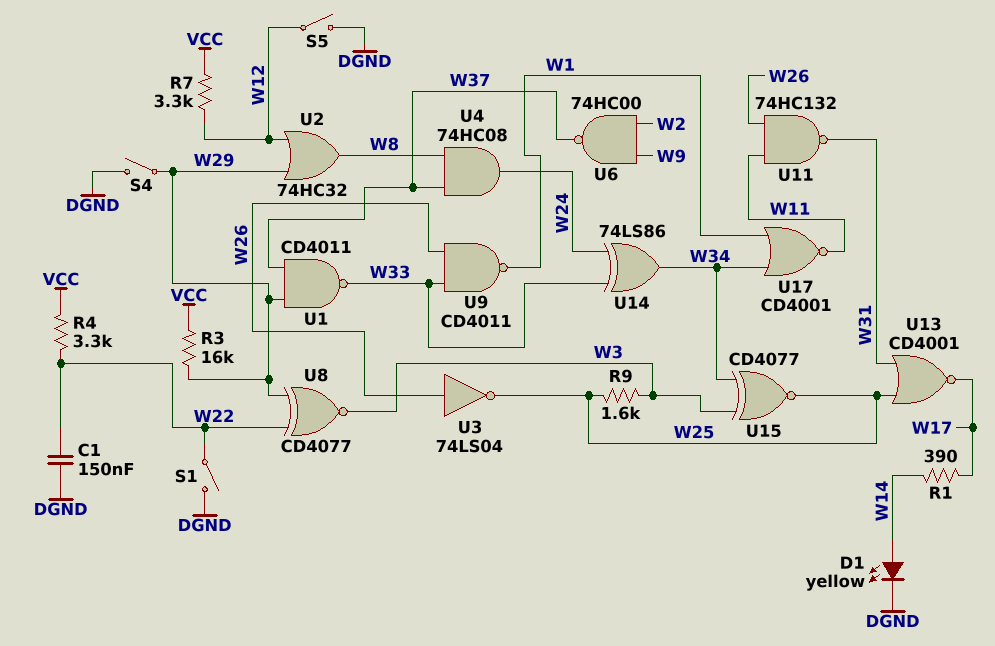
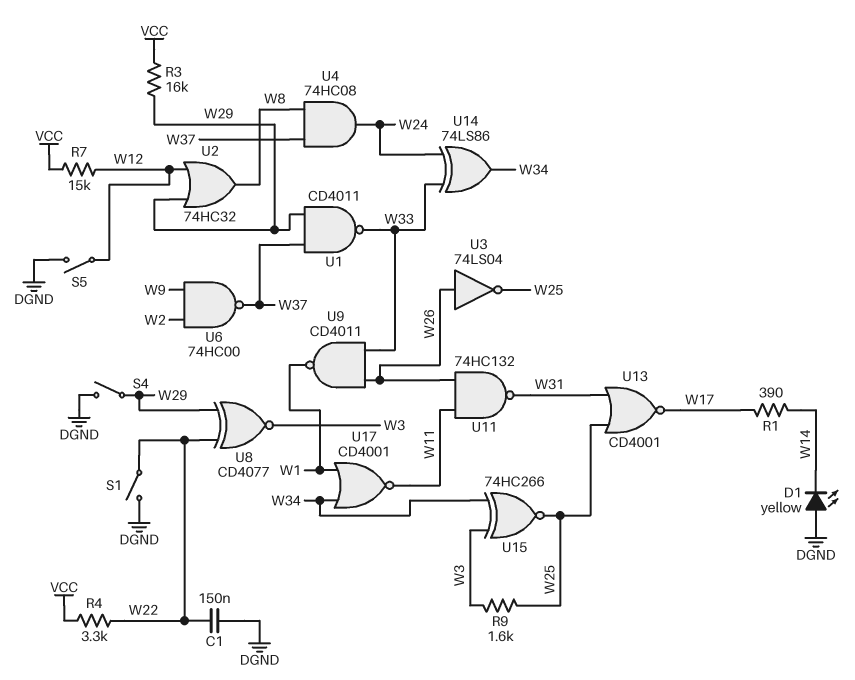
D1: LED yellow (A W14, K DGND) -> LED yellow (A DGND, K W14)
R7: 3.3k (VCC, W12) -> 15k (VCC, W12)
U15: XNOR CD4077 (in W3, in W34, out W25) -> XNOR 74HC266 (in W3, in W34, out W25)

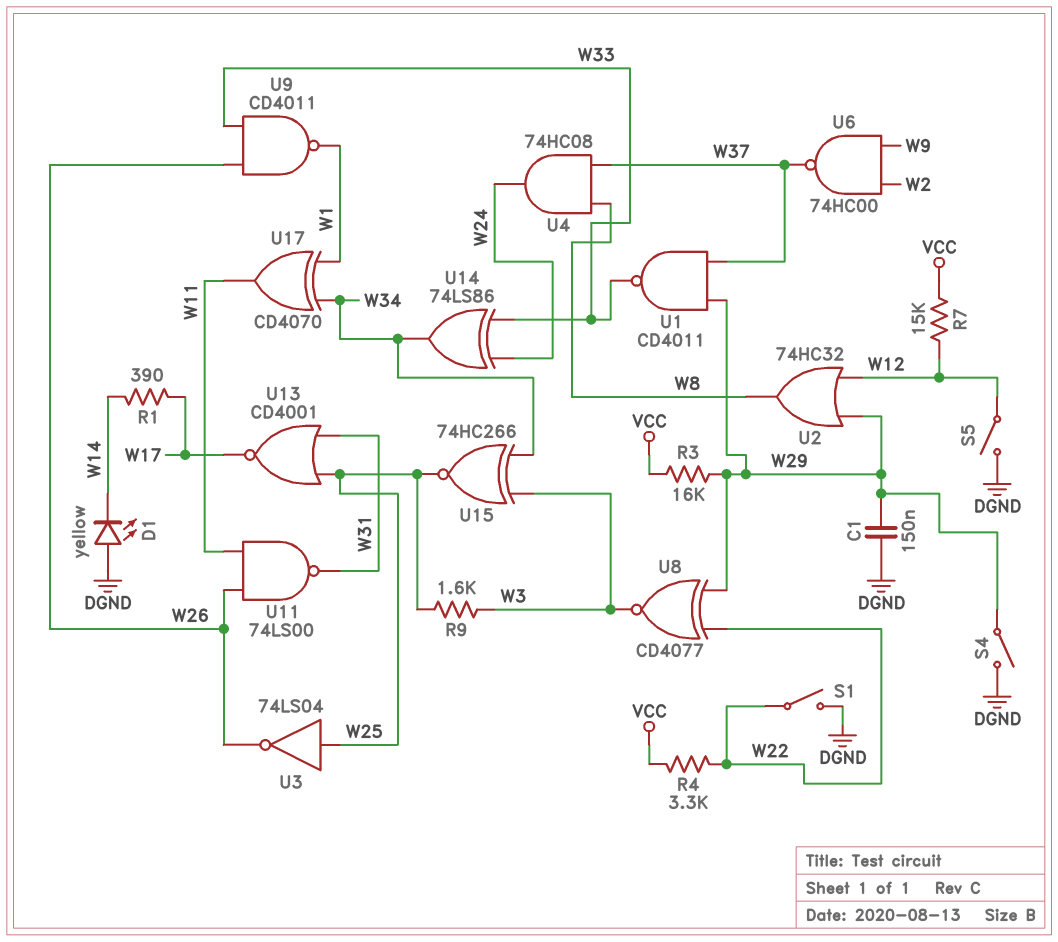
C1: 150nF (DGND, W22) -> 150nF (DGND, W29)
U3: NOT 74LS04 (in W26, out W25) -> NOT 74LS04 (in W25, out W26)
U11: NAND 74HC132 (in W11, in W26, out W31) -> NAND 74LS00 (in W11, in W26, out W31)
U17: NOR CD4001 (in W1, in W34, out W11) -> XOR CD4070 (in W1, in W34, out W11)

